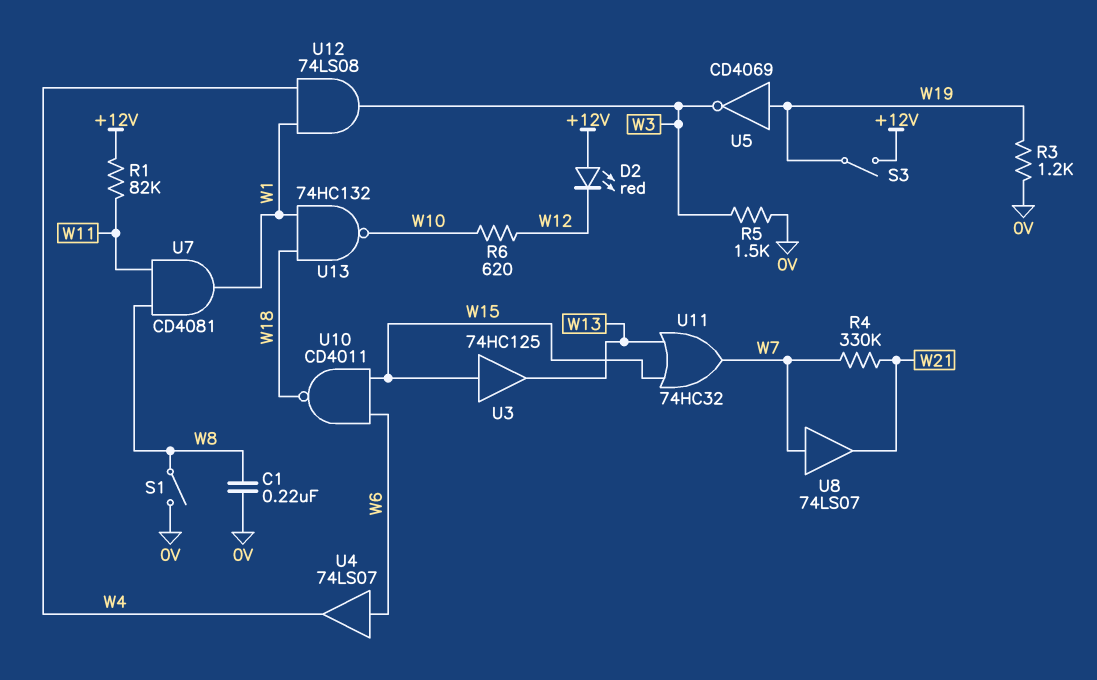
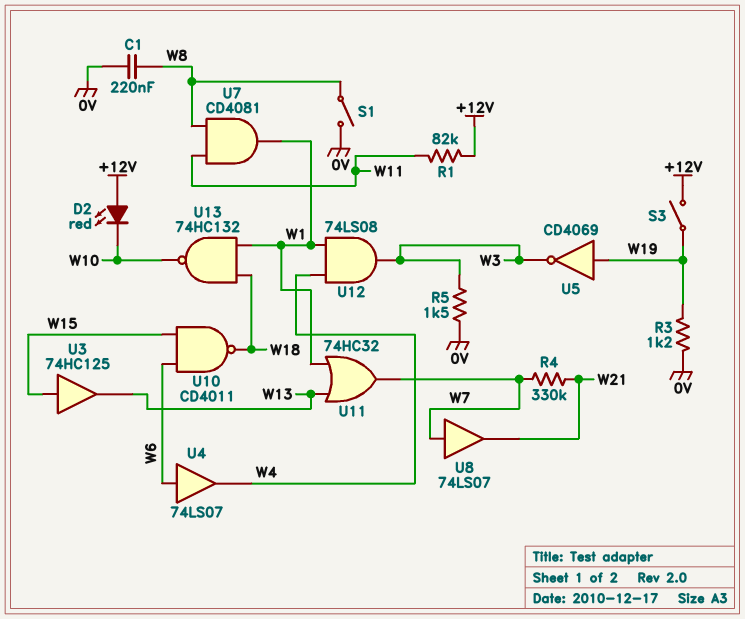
D2: LED red (A +12V, K W12) -> LED red (A +12V, K W10)
R6: 620 (W10, W12) -> none
U11: OR 74HC32 (in W13, in W15, out W7) -> OR 74HC32 (in W1, in W13, out W7)

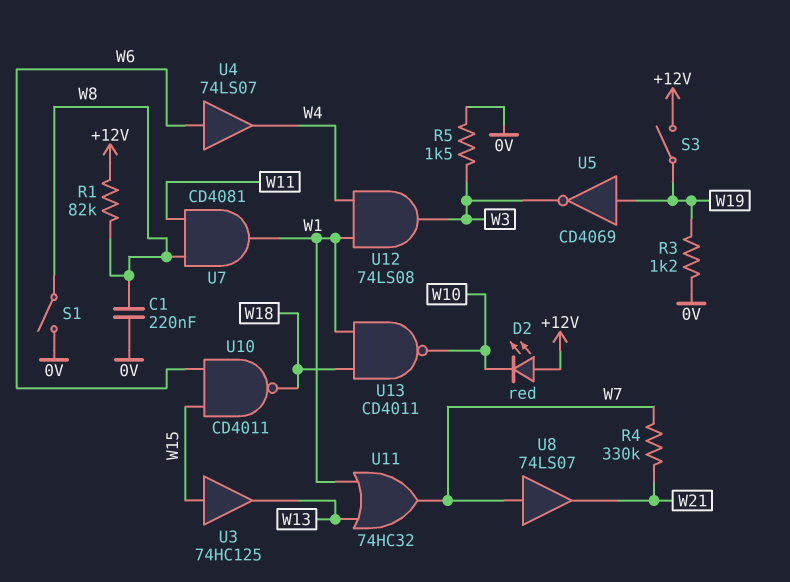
R1: 82k (+12V, W11) -> 82k (+12V, W8)
U13: NAND 74HC132 (in W1, in W18, out W10) -> NAND CD4011 (in W1, in W18, out W10)

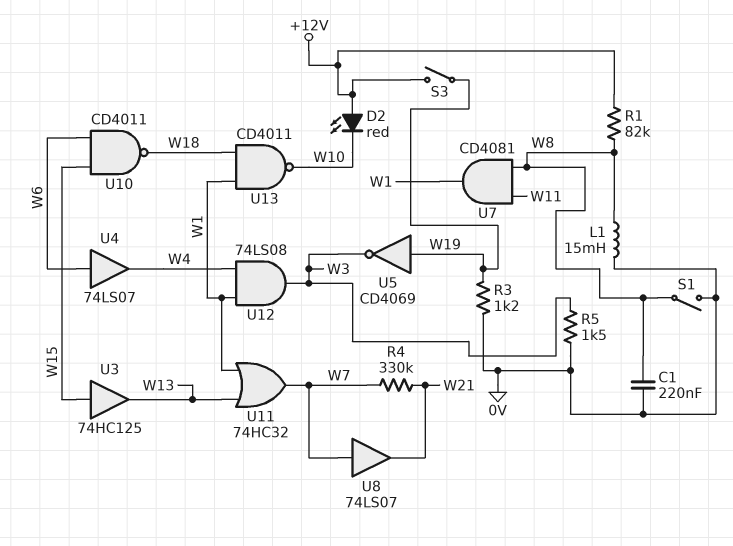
L1: none -> 15mH (0V, W8)

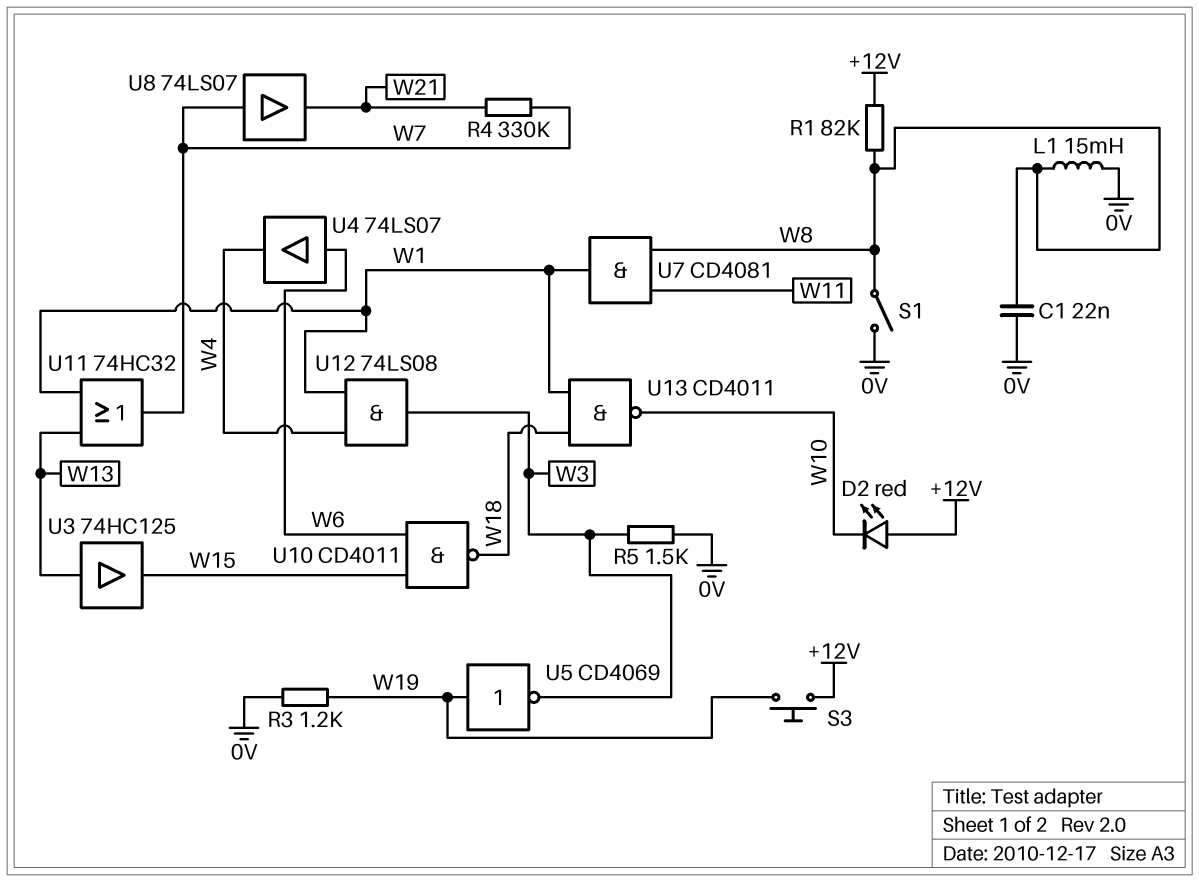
C1: 220nF (0V, W8) -> 22nF (0V, W8)
S3: switch (+12V, W19) -> button (+12V, W19)
U3: buffer 74HC125 (in W15, out W13) -> buffer 74HC125 (in W13, out W15)

